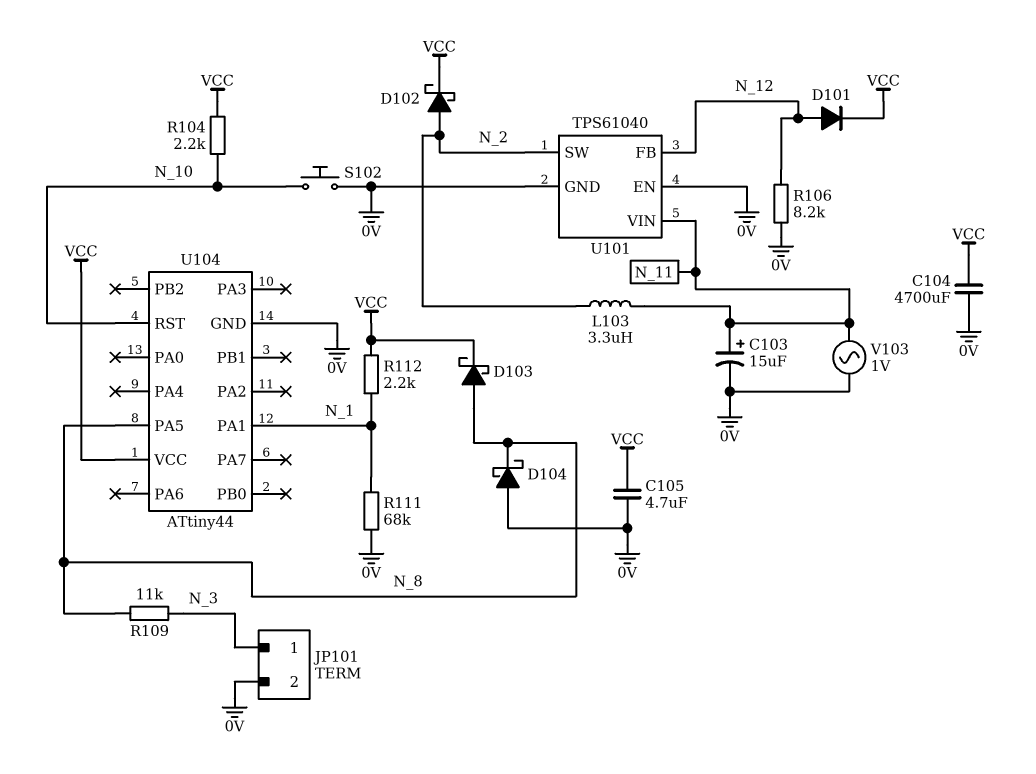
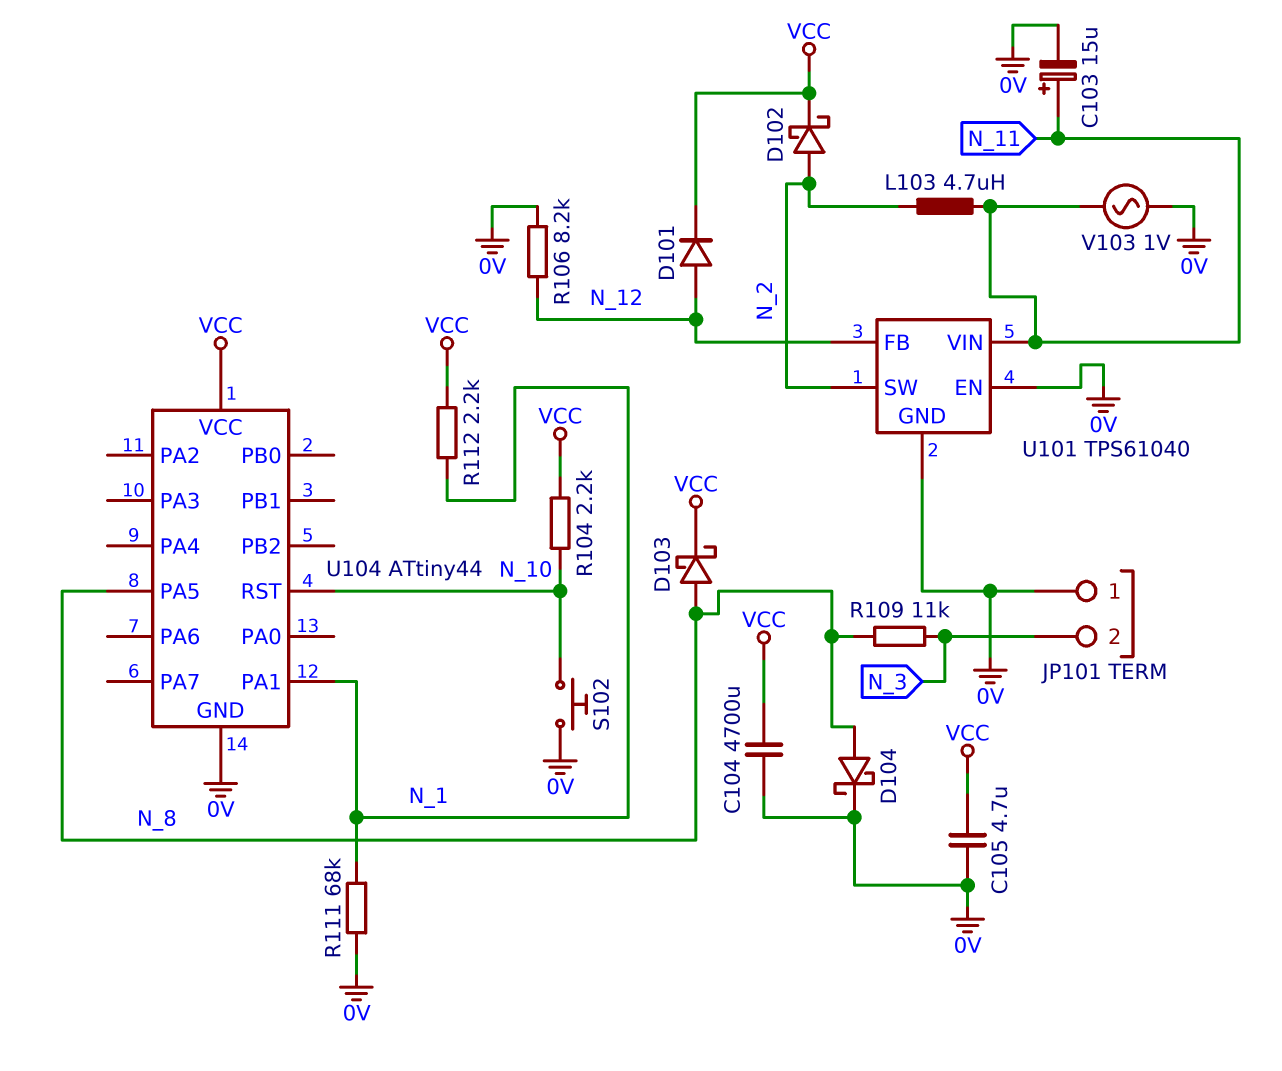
D104: schottky (A 0V, K N_8) -> schottky (A N_8, K 0V)
JP101 pin 1: N_3 -> 0V
JP101 pin 2: 0V -> N_3
L103: 3.3uH (N_2, N_11) -> 4.7uH (N_2, N_11)

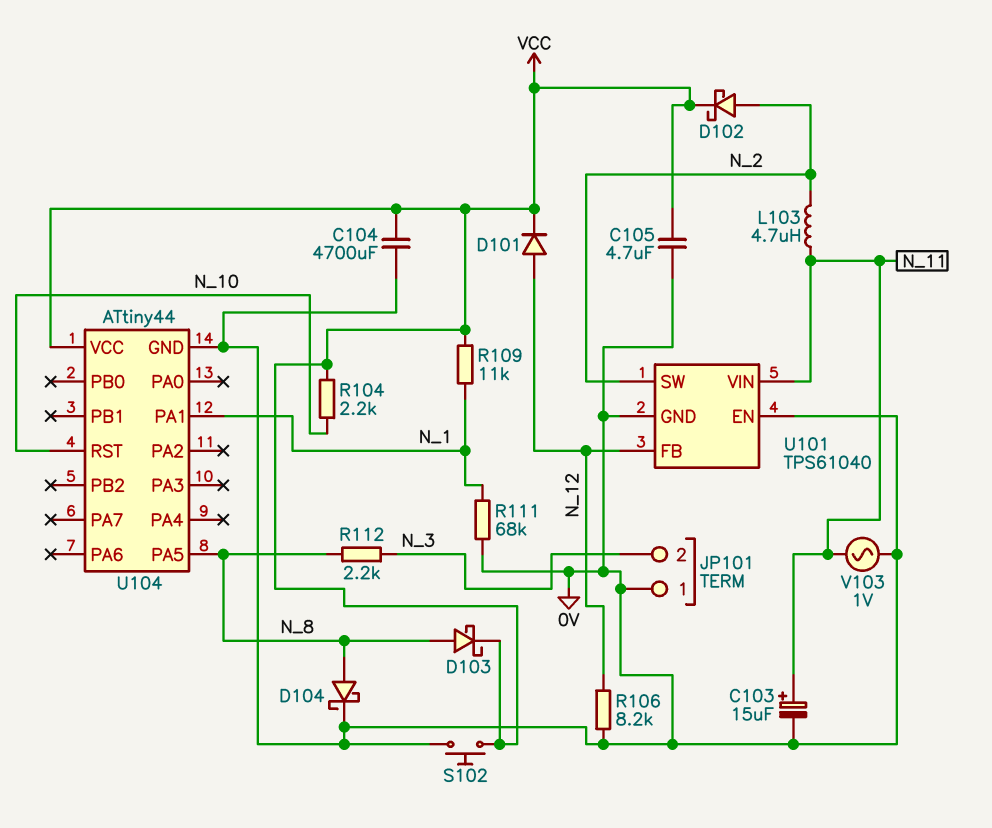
R109: 11k (N_3, N_8) -> 11k (N_1, VCC)
R112: 2.2k (N_1, VCC) -> 2.2k (N_3, N_8)
S102: button (0V, N_10) -> button (0V, VCC)

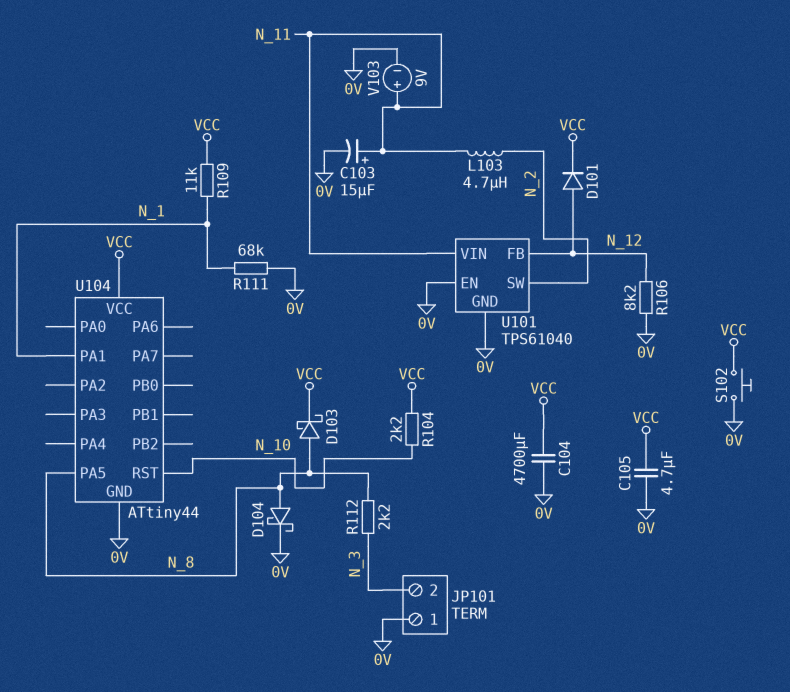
D102: schottky (A N_2, K VCC) -> none
V103: AC 1V (0V, N_11) -> 9V (plus N_11, minus 0V)

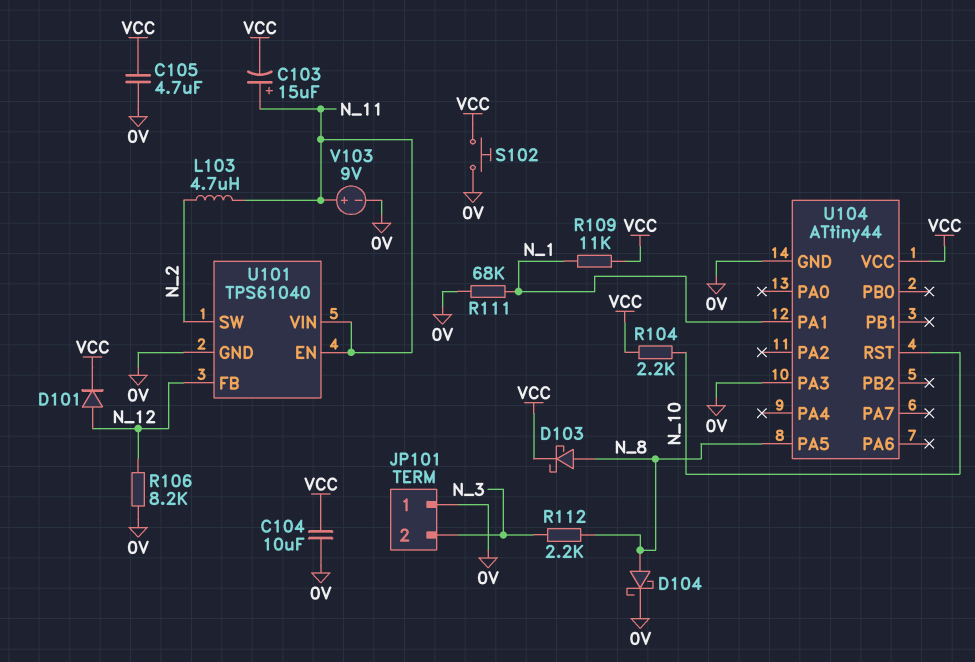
C103: 15uF (plus N_11, minus 0V) -> 15uF (plus N_11, minus VCC)
C104: 4700uF (0V, VCC) -> 10uF (0V, VCC)
U101 pin EN: 0V -> N_11
U104 pin PA3: none -> 0V

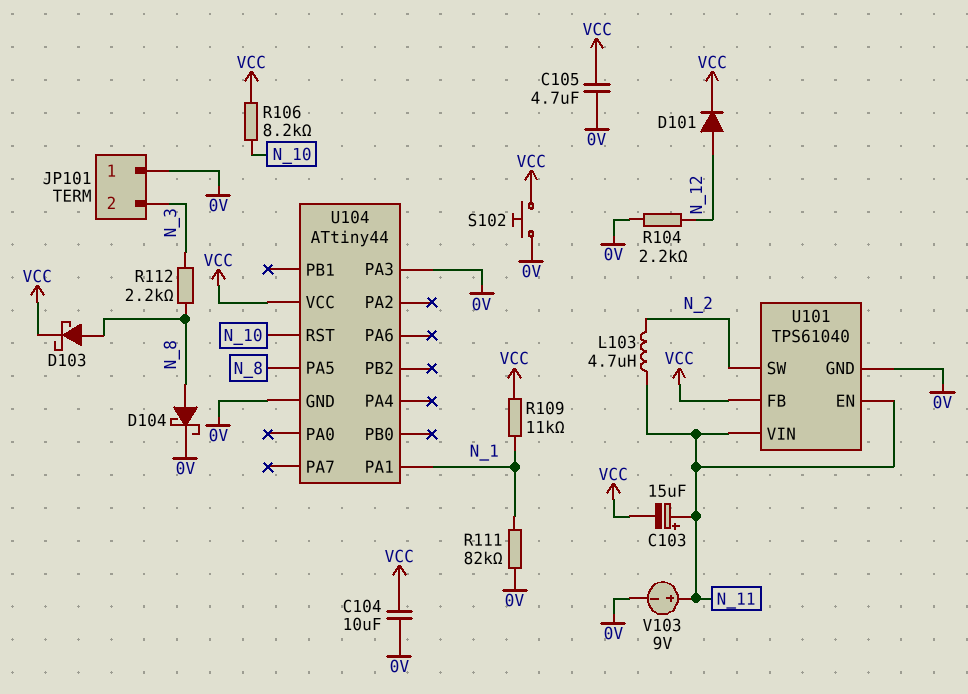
R104: 2.2k (N_10, VCC) -> 2.2k (0V, N_12)
R106: 8.2k (0V, N_12) -> 8.2k (N_10, VCC)
R111: 68k (0V, N_1) -> 82k (0V, N_1)
U101 pin FB: N_12 -> VCC

